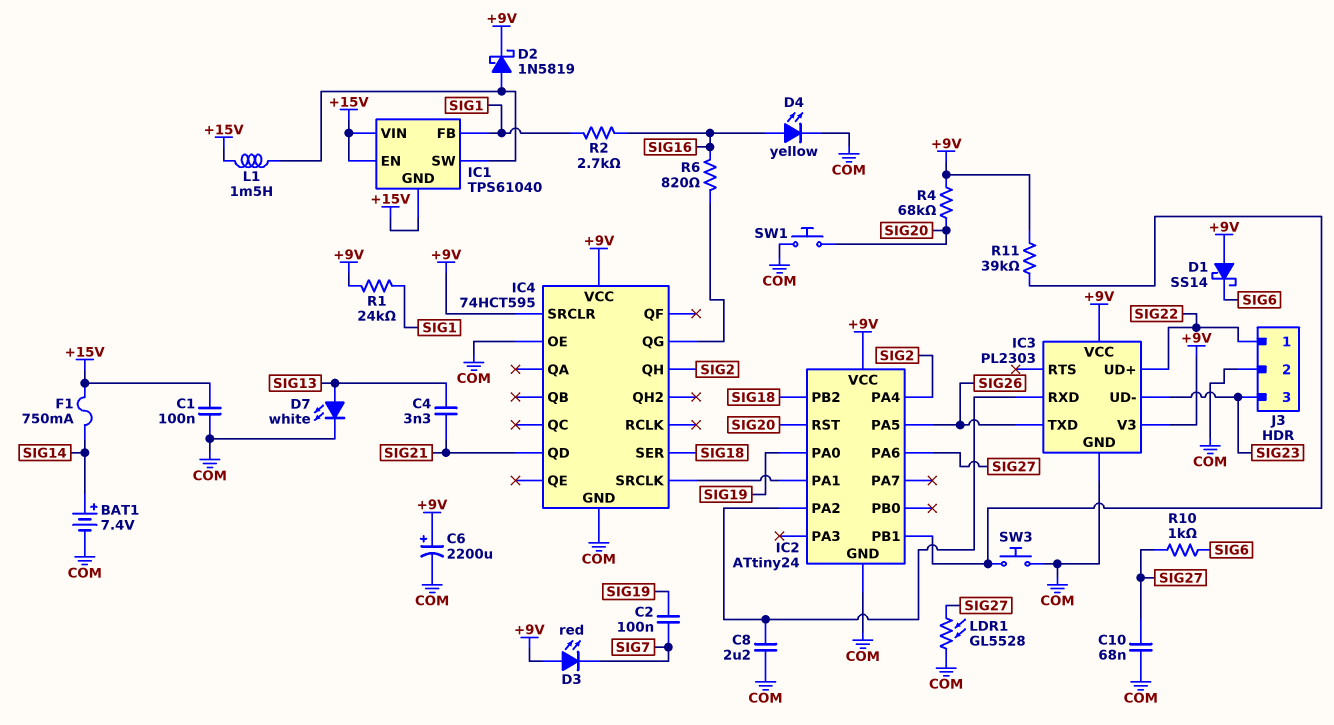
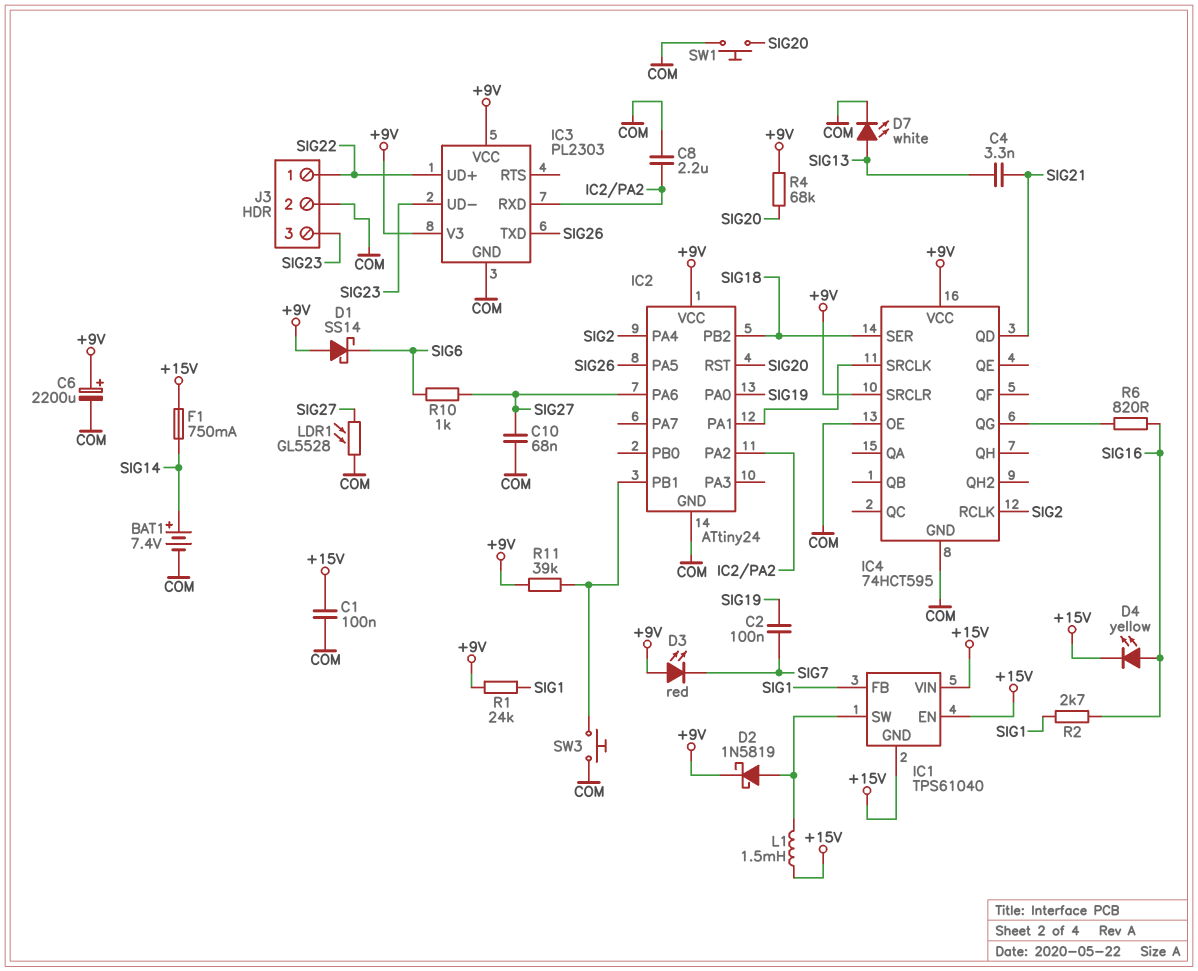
D4: LED yellow (A SIG16, K COM) -> LED yellow (A SIG16, K +15V)
IC4 pin QH: SIG2 -> none
IC4 pin RCLK: none -> SIG2

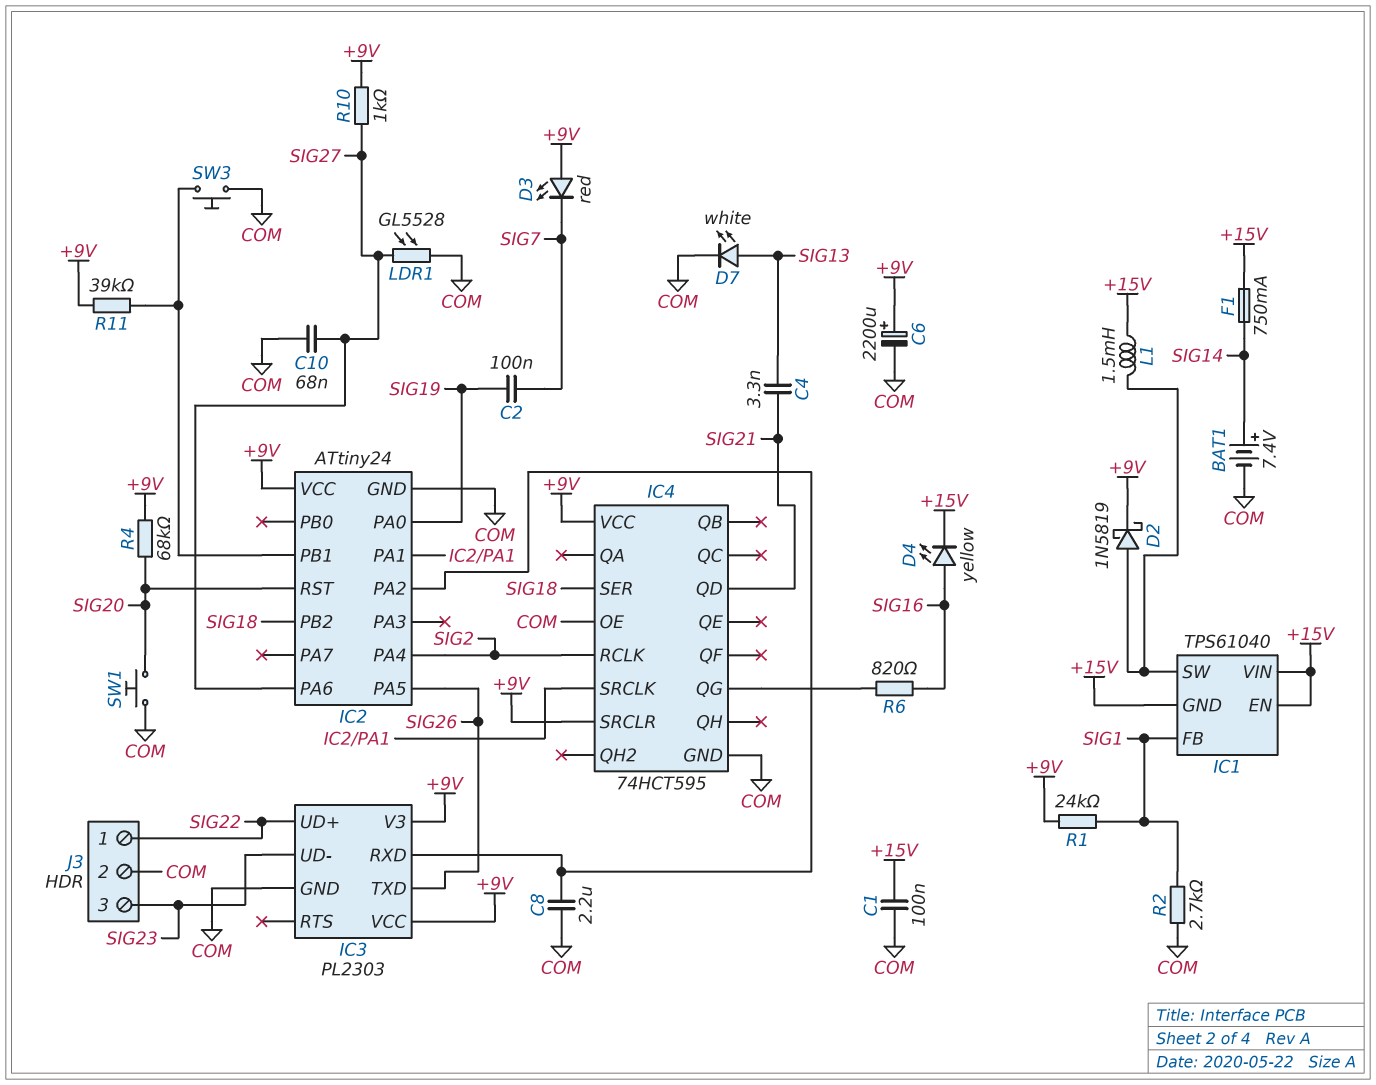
D1: schottky SS14 (A +9V, K SIG6) -> none
R2: 2.7k (SIG1, SIG16) -> 2.7k (COM, SIG1)
R10: 1k (SIG6, SIG27) -> 1k (+9V, SIG27)

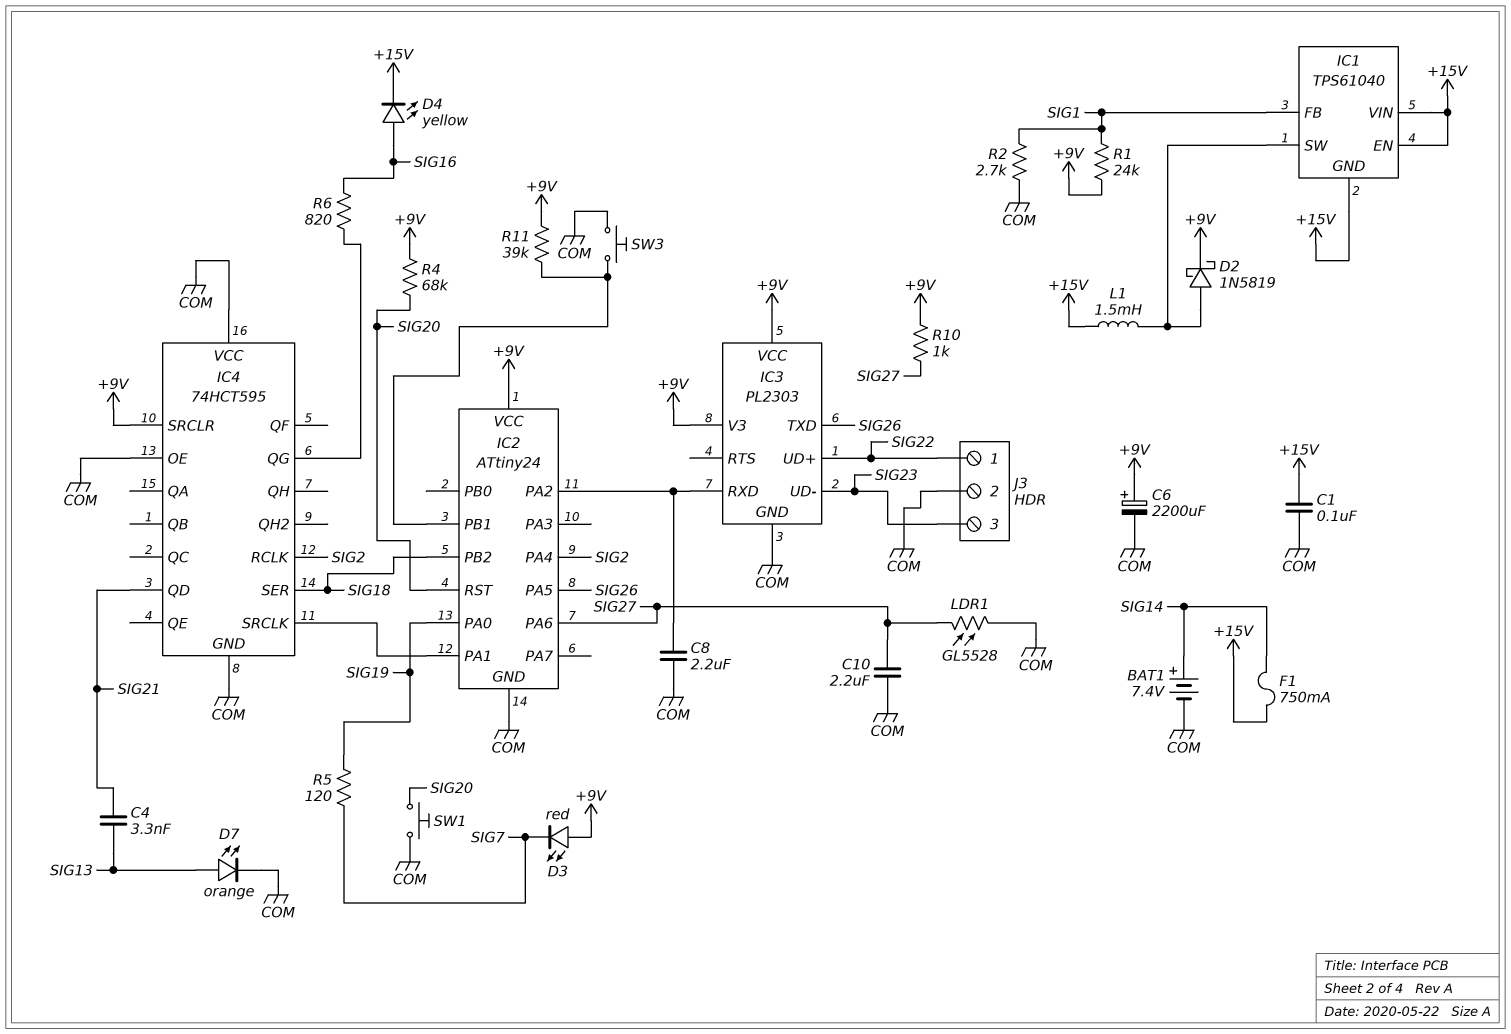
C2: 100nF (SIG7, SIG19) -> none
C10: 68nF (COM, SIG27) -> 2.2uF (COM, SIG27)
D7: LED white (A SIG13, K COM) -> LED orange (A SIG13, K COM)
IC4 pin VCC: +9V -> COM
R5: none -> 120 (SIG7, SIG19)

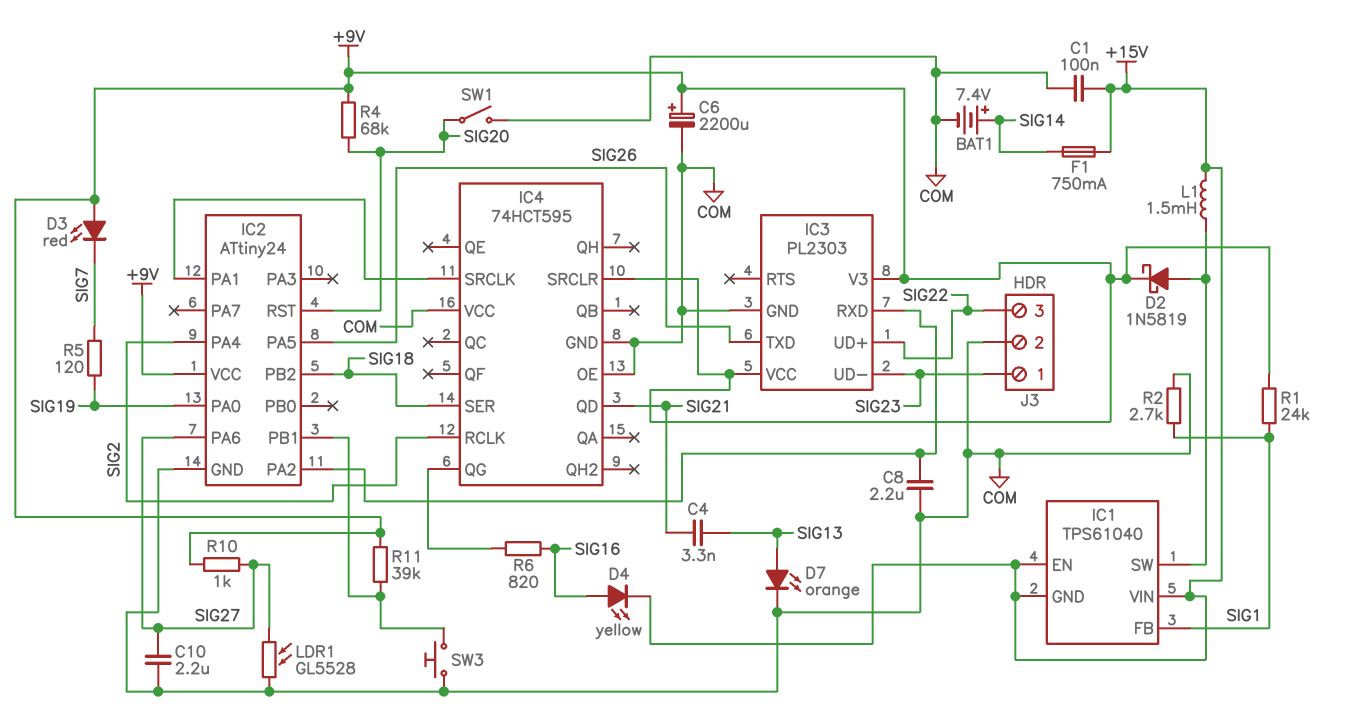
J3 pin 1: SIG22 -> SIG23
J3 pin 3: SIG23 -> SIG22
SW1: button (COM, SIG20) -> switch (COM, SIG20)

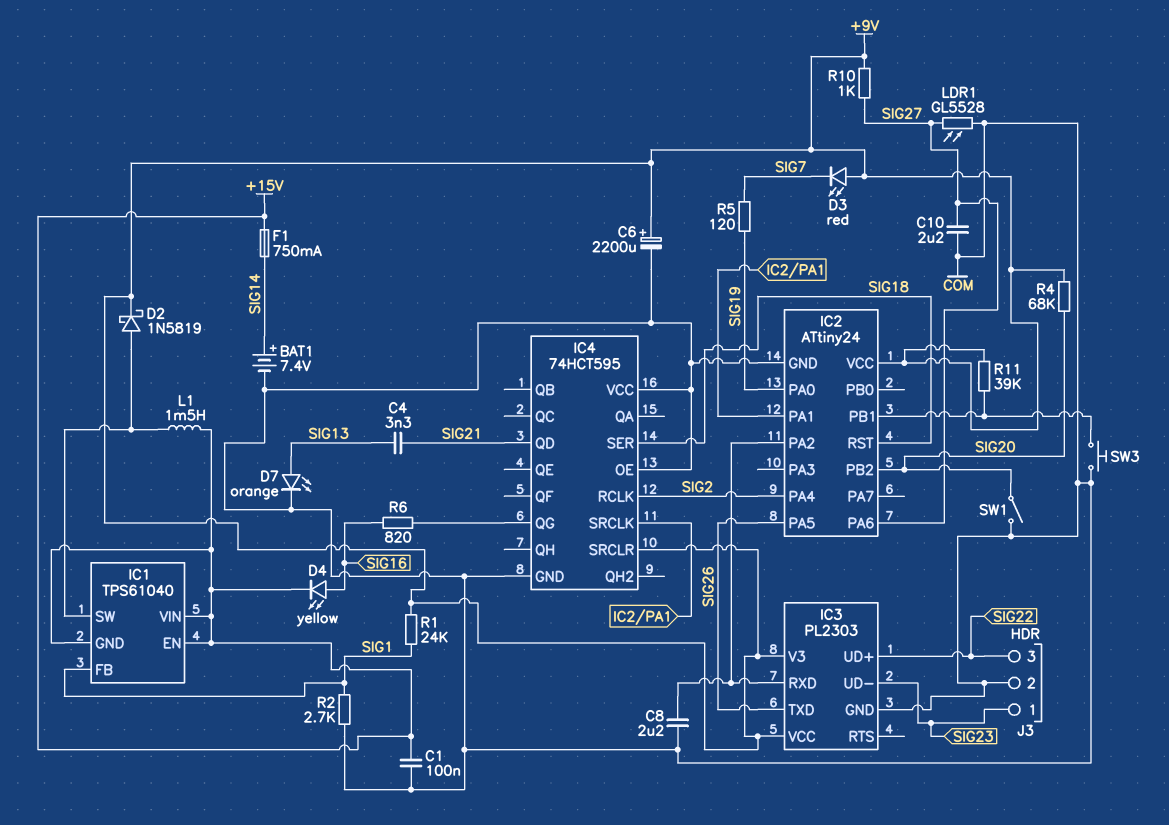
IC2 pin PB2: SIG18 -> SIG20
IC2 pin RST: SIG20 -> SIG18

